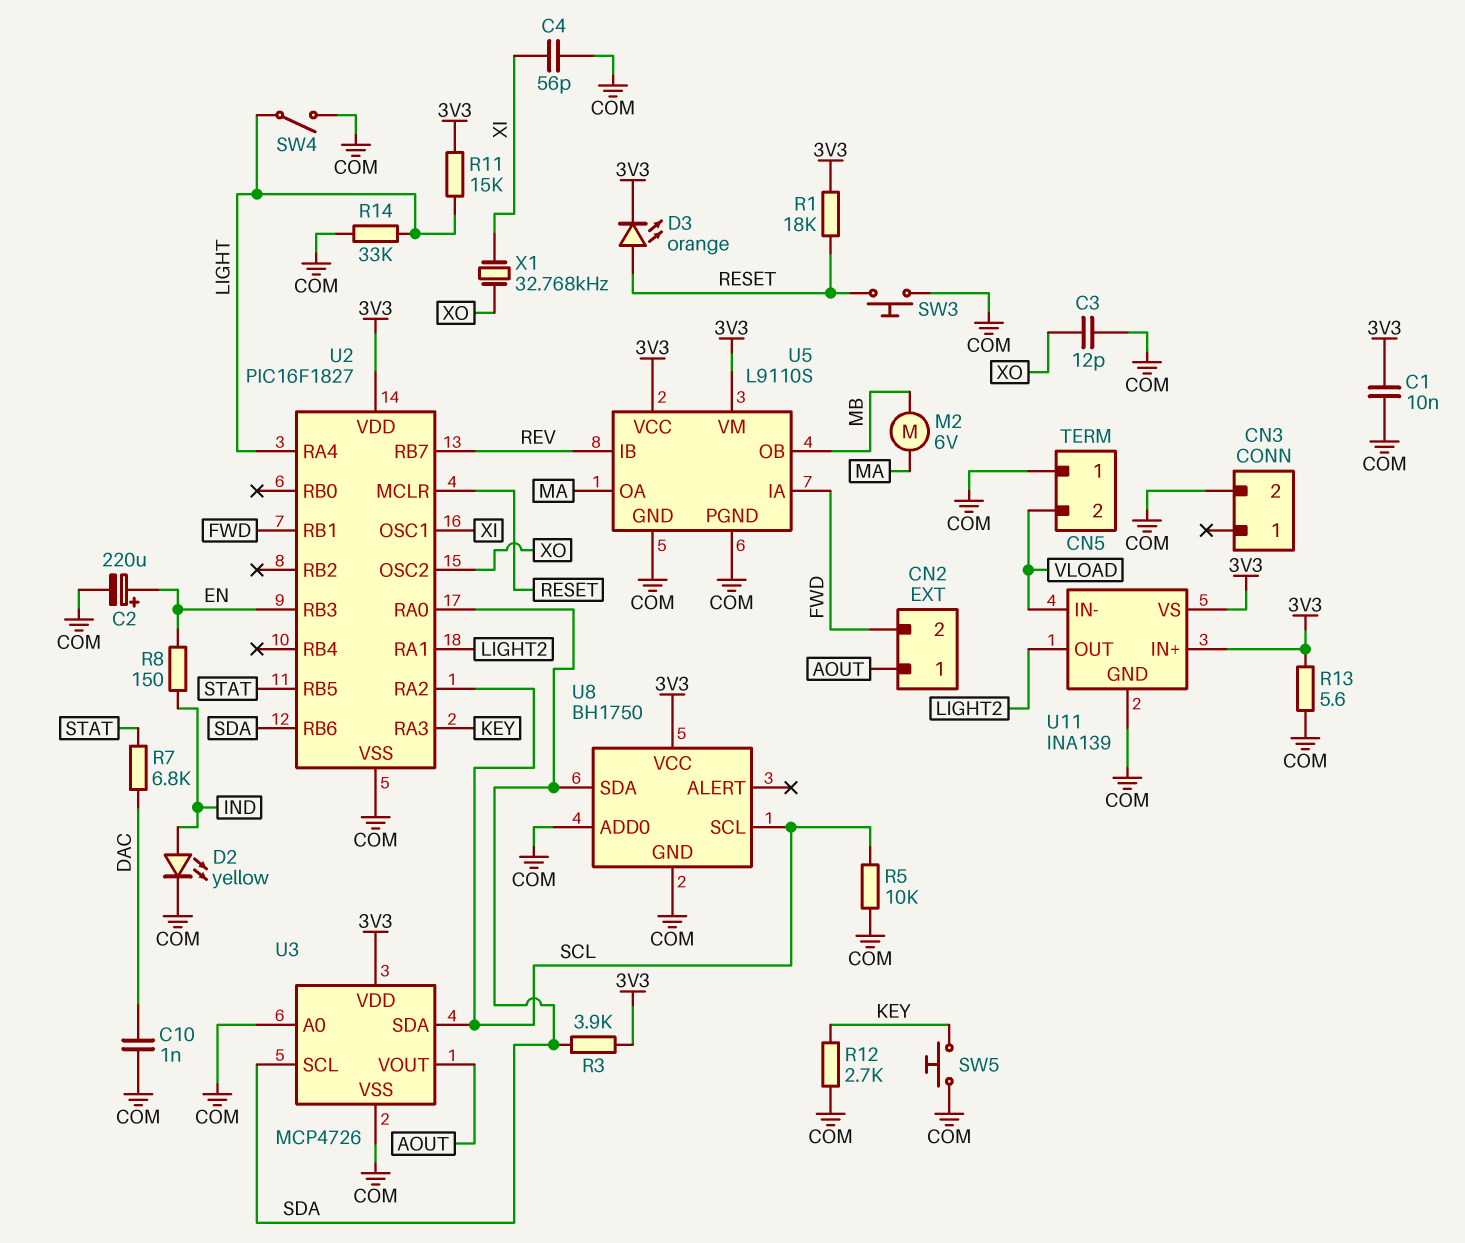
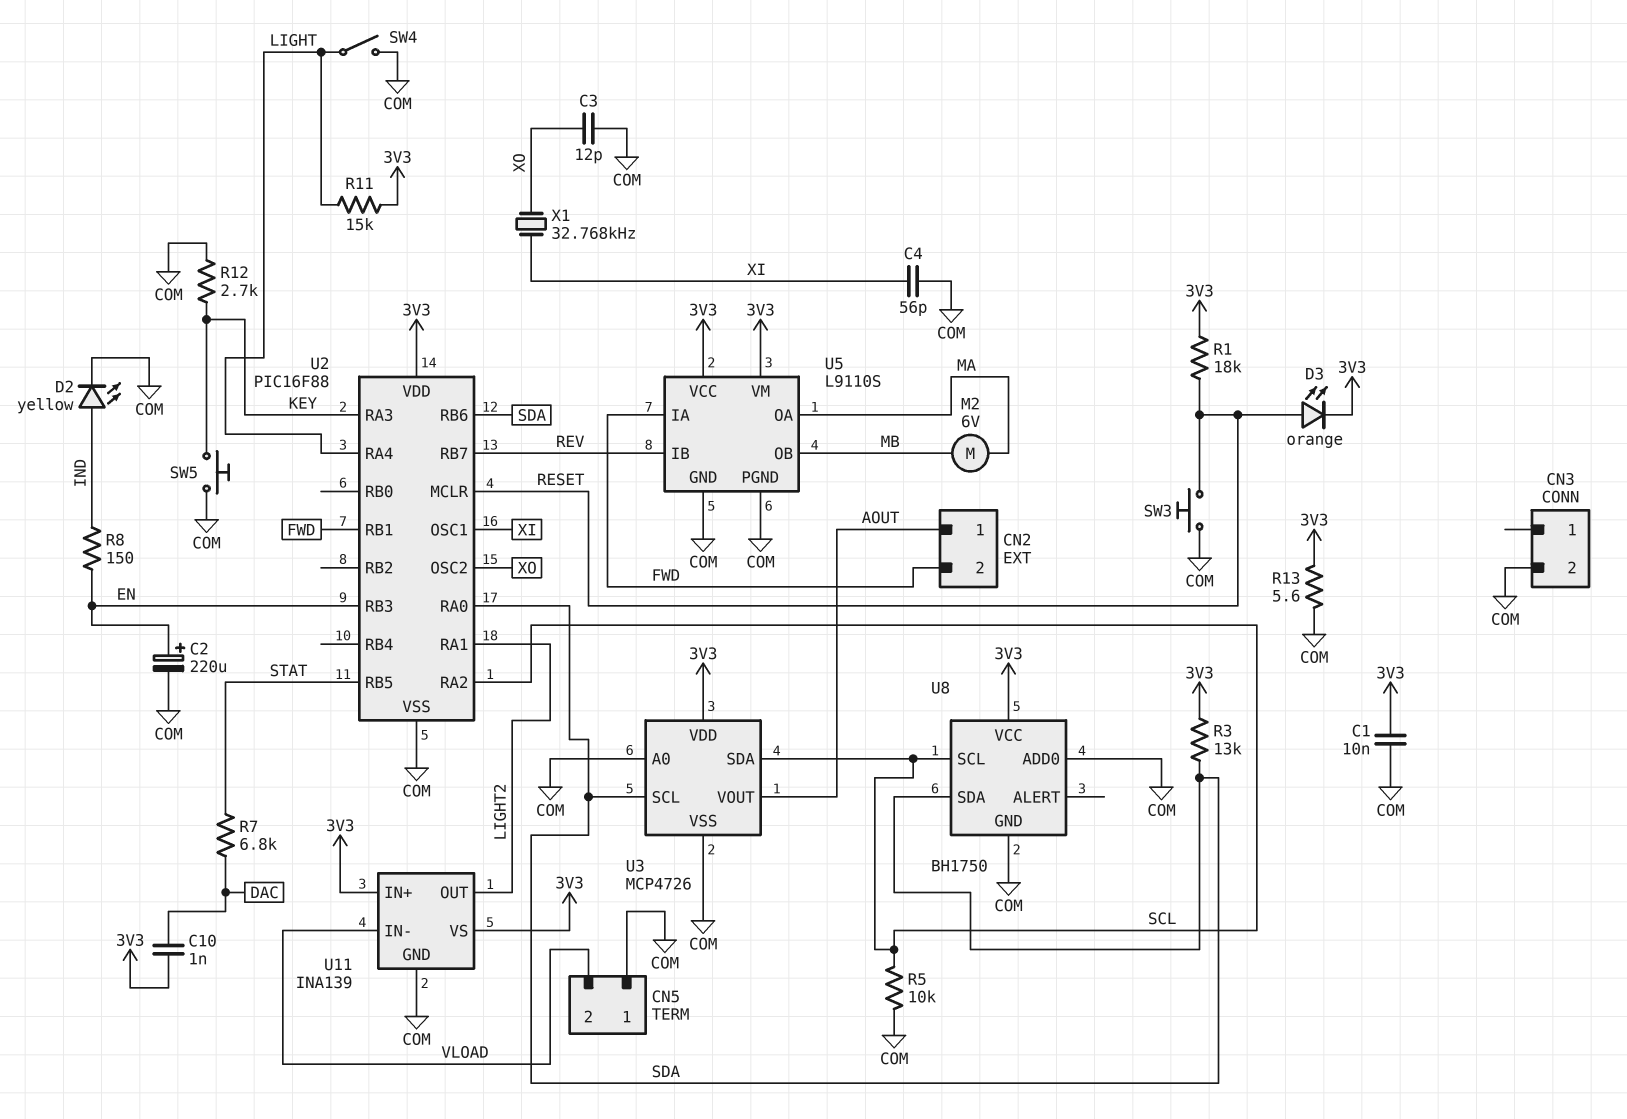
C10: 1nF (COM, DAC) -> 1nF (3V3, DAC)
R3: 3.9k (3V3, SDA) -> 13k (3V3, SDA)
R14: 33k (COM, LIGHT) -> none
U2: PIC16F1827 -> PIC16F88

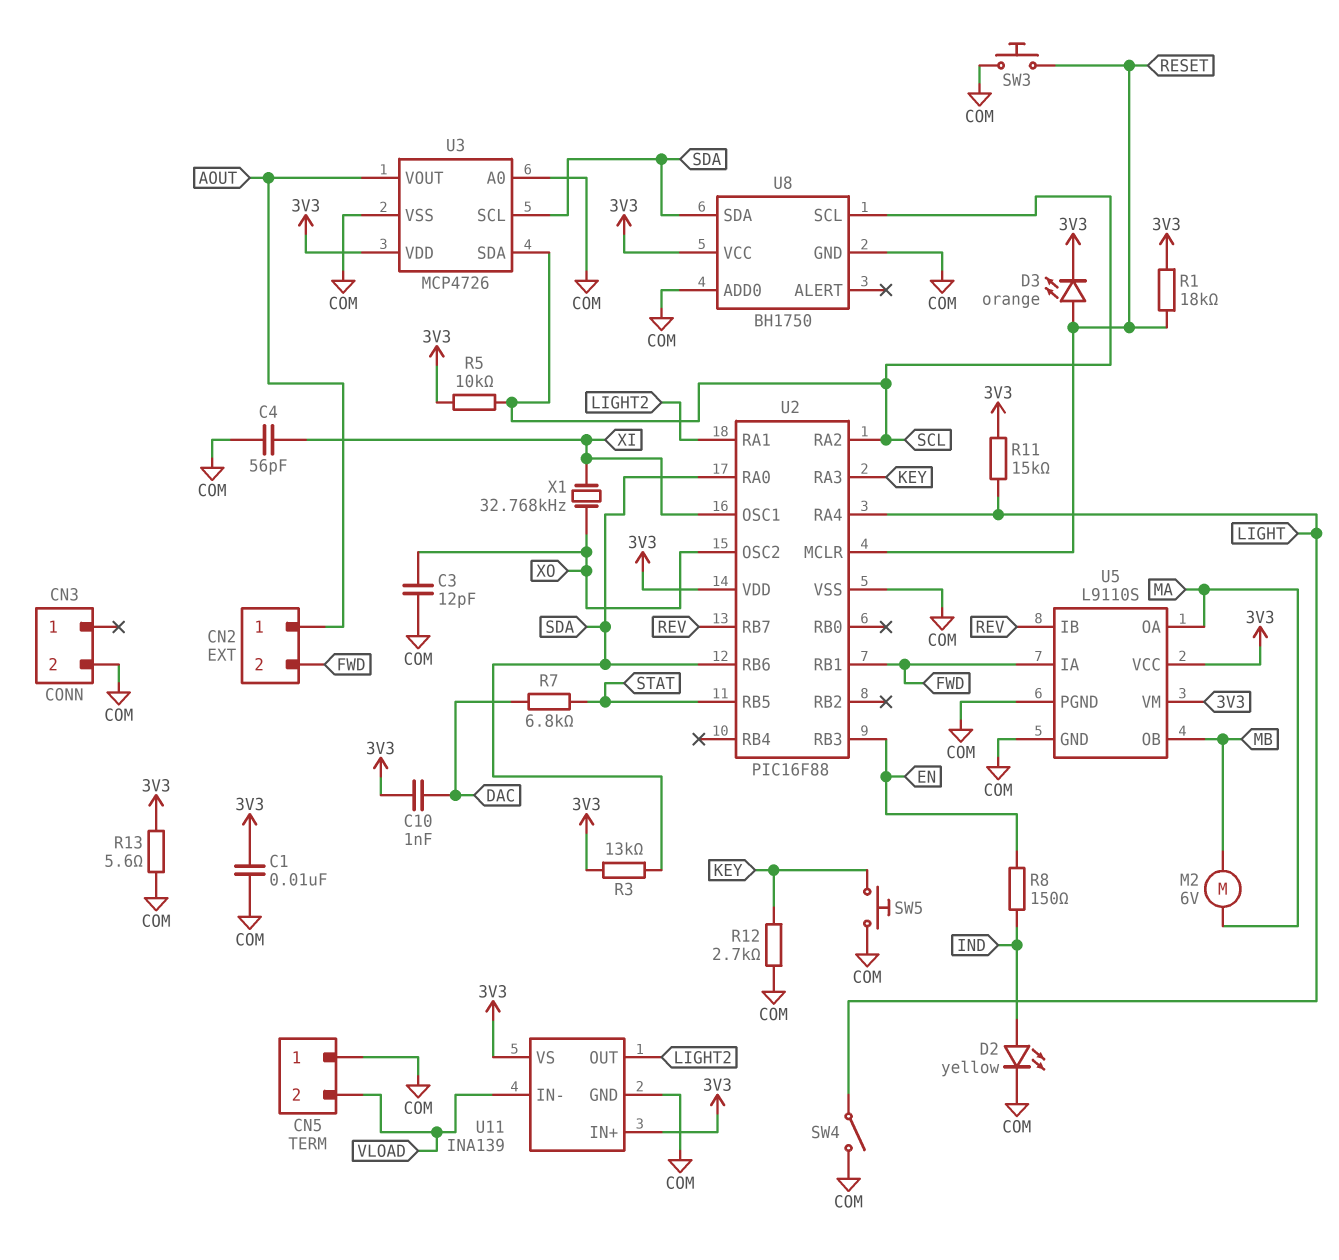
C2: 220uF (plus EN, minus COM) -> none
R5: 10k (COM, SCL) -> 10k (3V3, SCL)

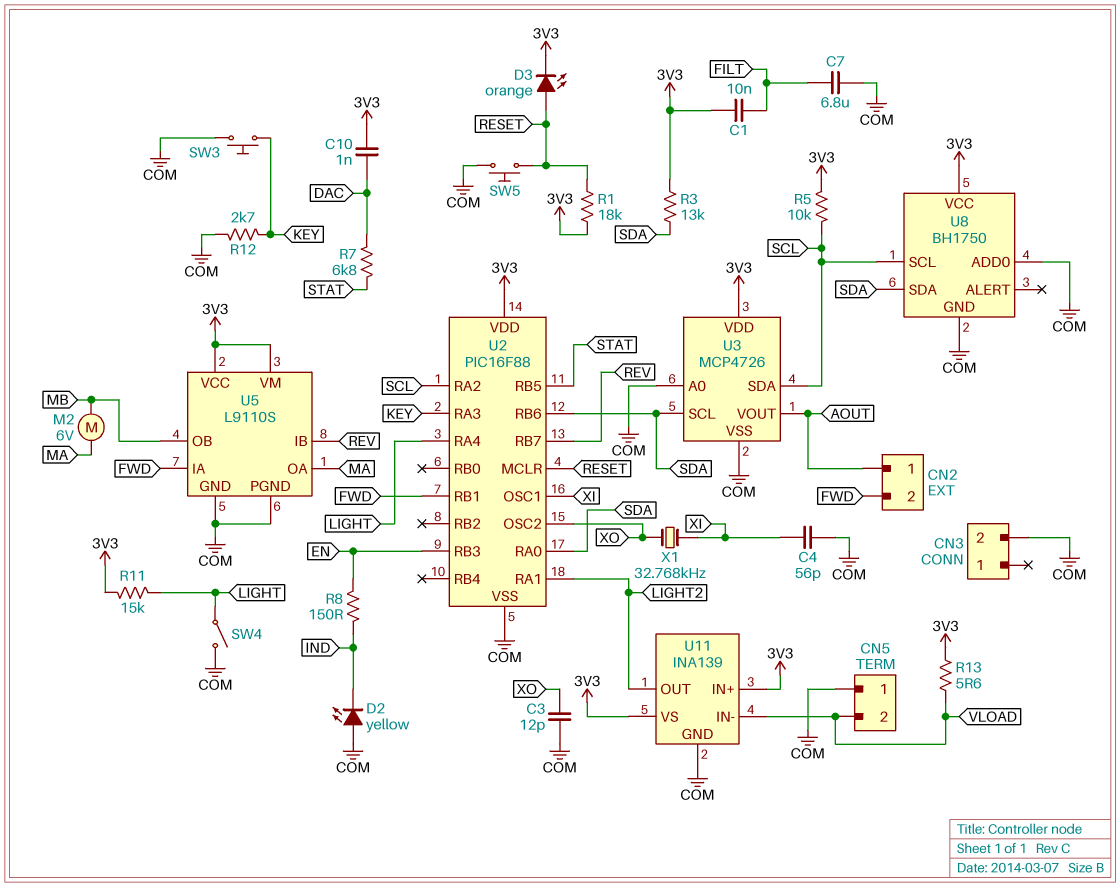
C1: 10nF (3V3, COM) -> 10nF (3V3, FILT)
C7: none -> 6.8uF (COM, FILT)
D2: LED yellow (A IND, K COM) -> LED yellow (A COM, K IND)
R13: 5.6 (3V3, COM) -> 5.6 (3V3, VLOAD)
SW3: button (COM, RESET) -> button (COM, KEY)
SW5: button (COM, KEY) -> button (COM, RESET)

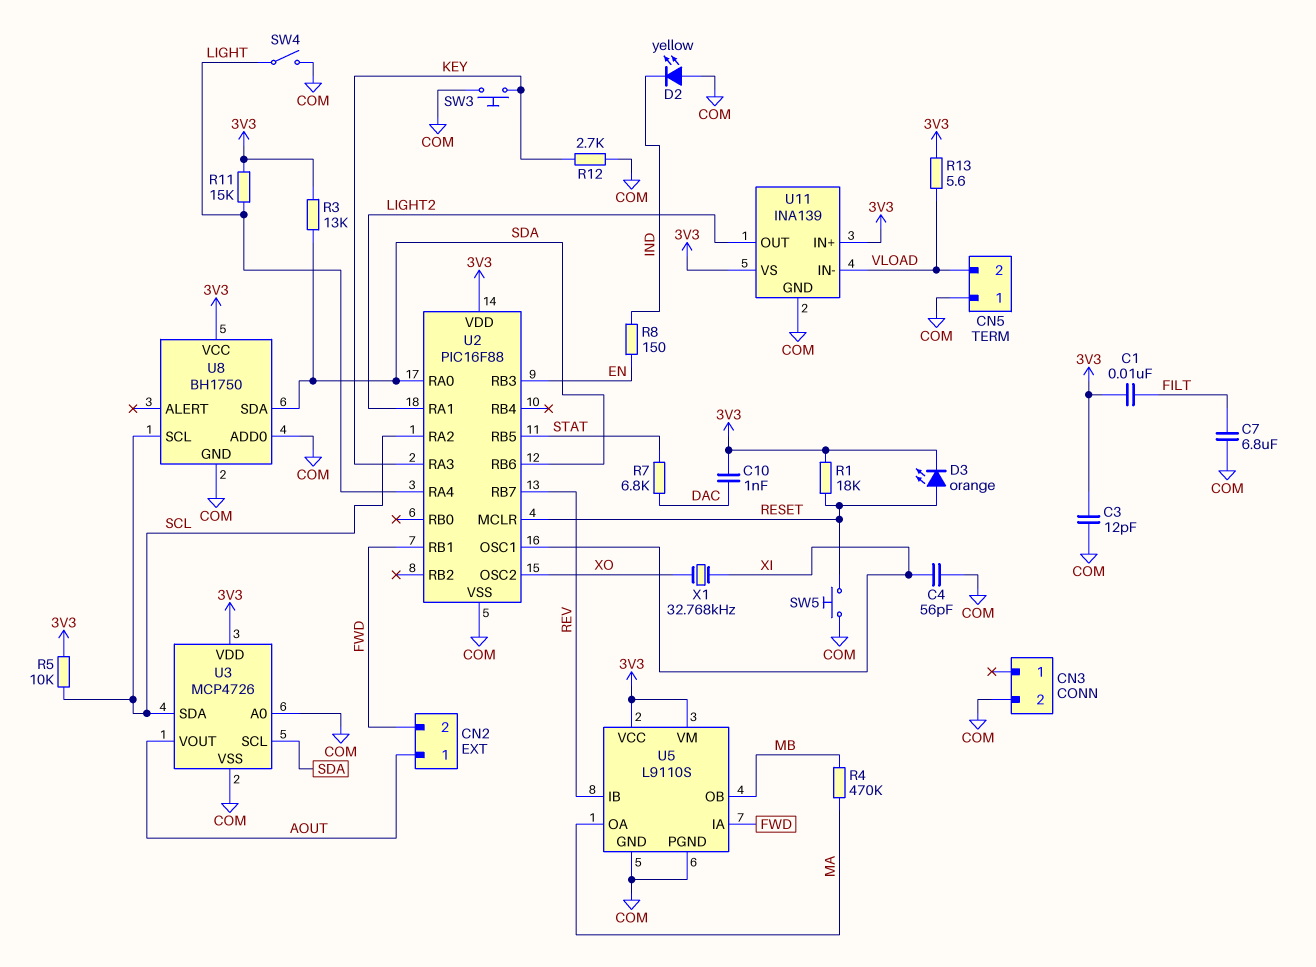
C3: 12pF (COM, XO) -> 12pF (3V3, COM)
M2: motor 6V (MA, MB) -> none
R4: none -> 470k (MA, MB)

